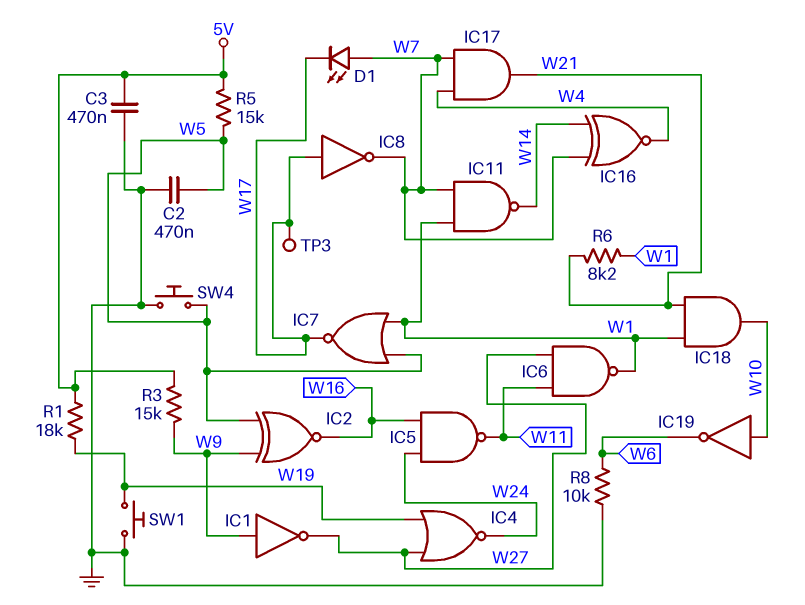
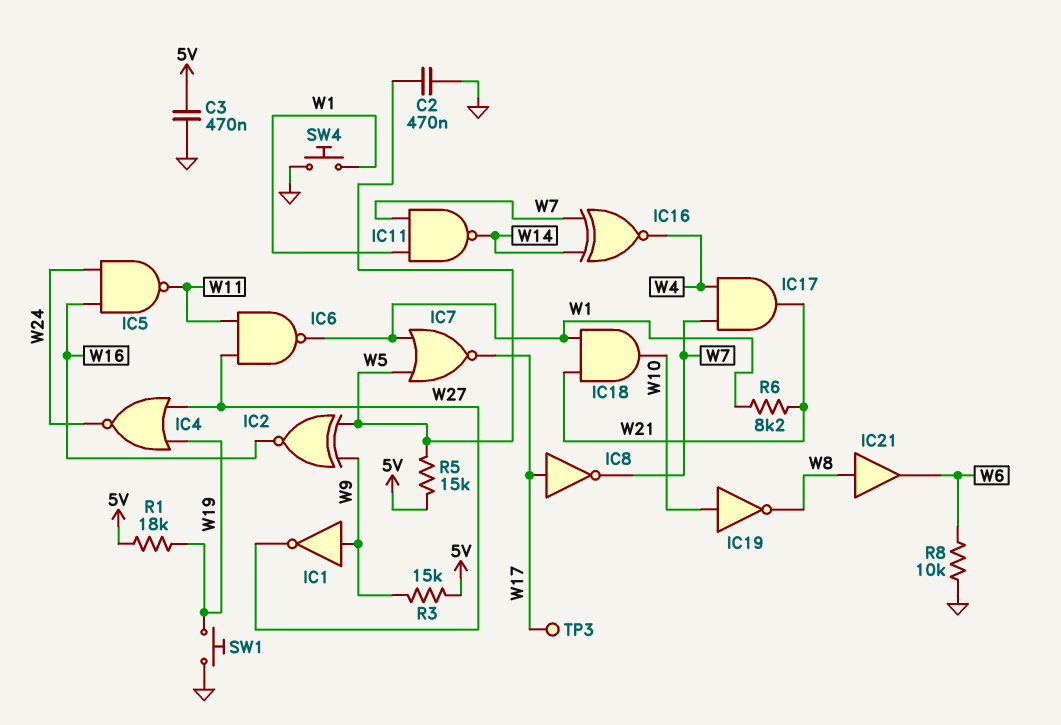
D1: LED (A W7, K W17) -> none
IC19: NOT (in W10, out W6) -> NOT (in W10, out W8)
IC21: none -> buffer (in W8, out W6)
SW4: button (GND, W5) -> button (GND, W1)

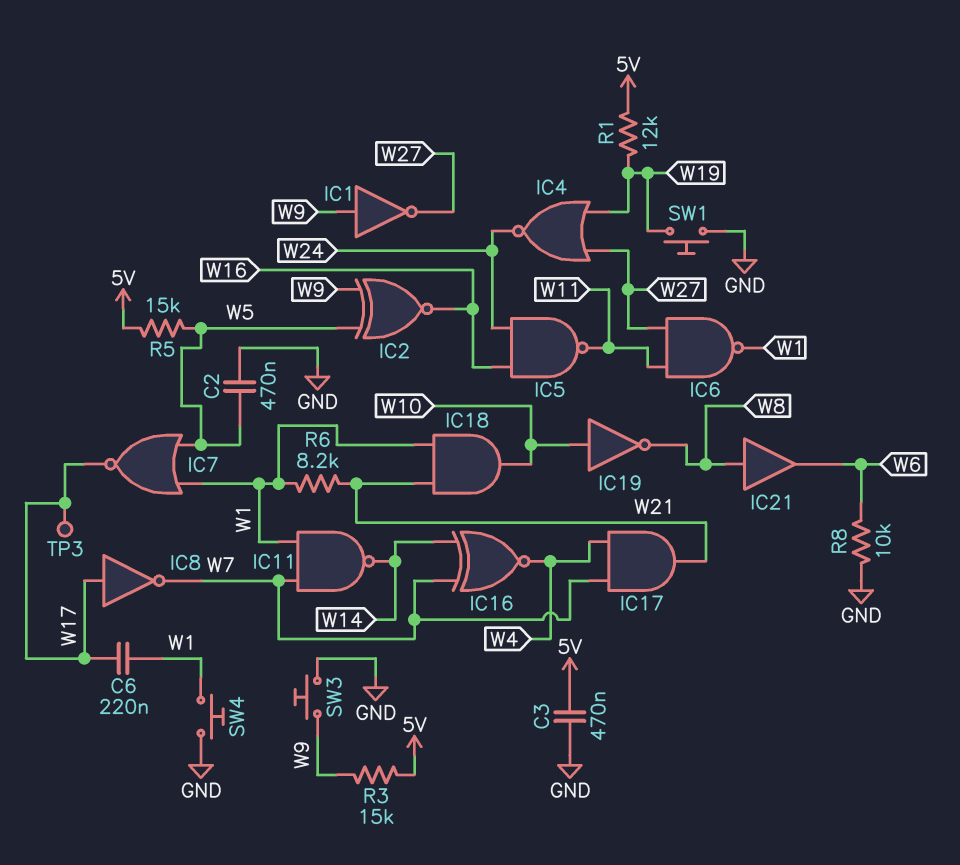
C6: none -> 220nF (W1, W17)
R1: 18k (5V, W19) -> 12k (5V, W19)
SW3: none -> button (GND, W9)

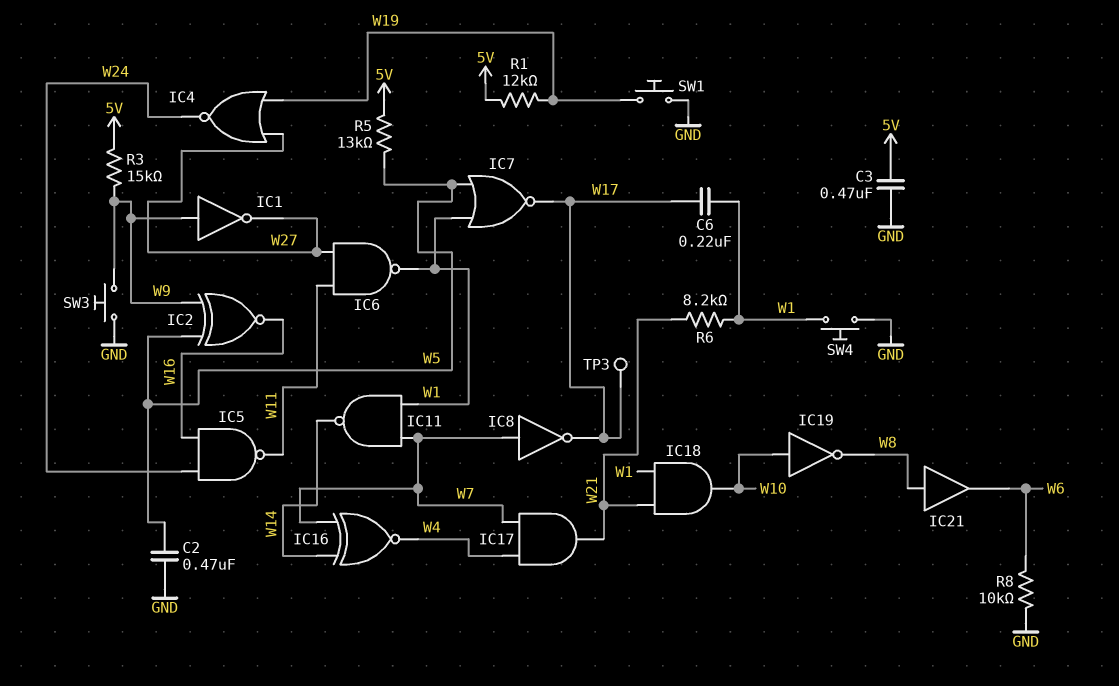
IC8: NOT (in W17, out W7) -> NOT (in W7, out W17)
R5: 15k (5V, W5) -> 13k (5V, W5)

